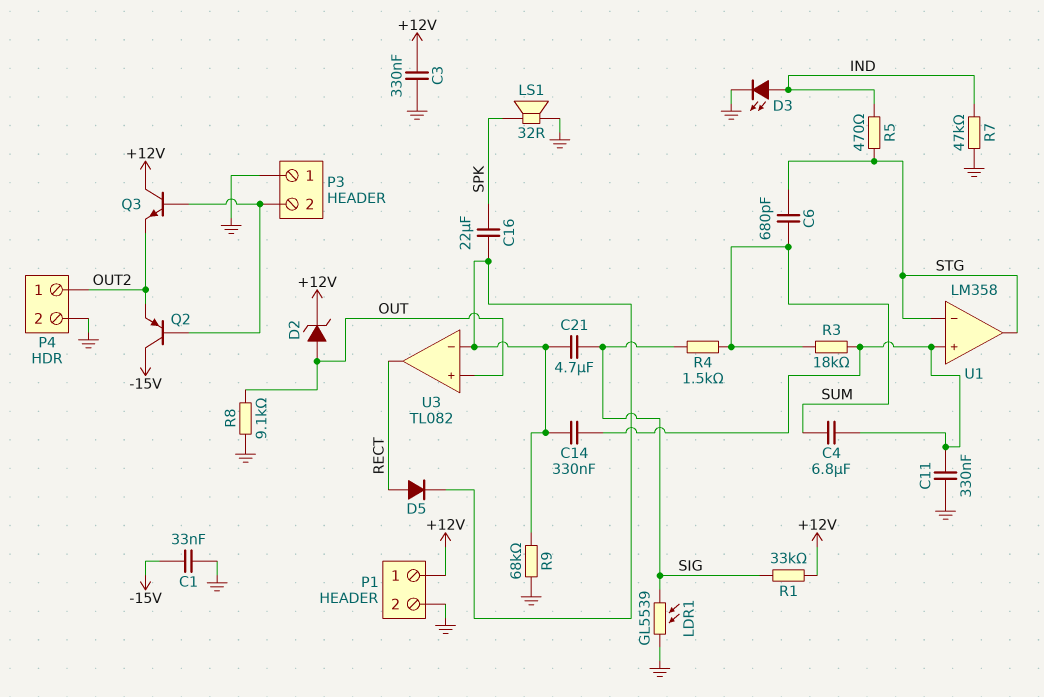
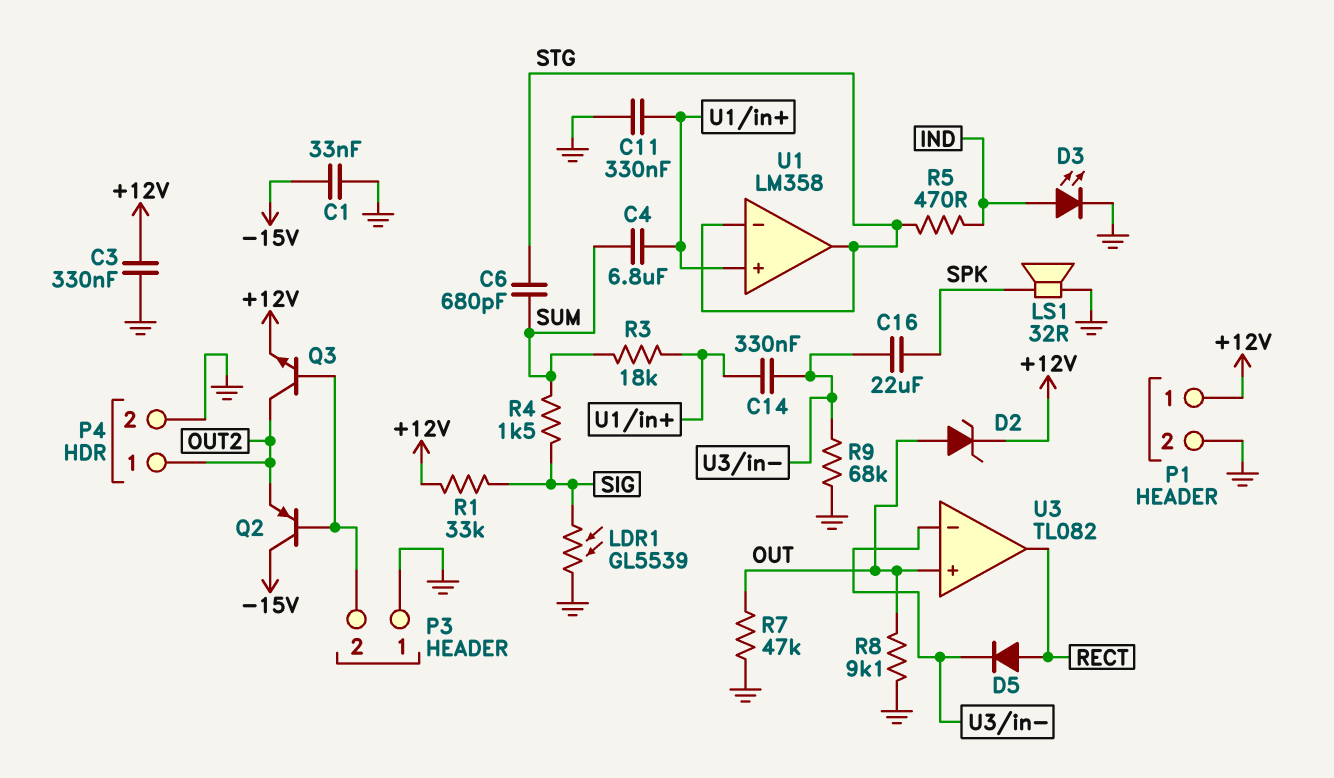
C21: 4.7uF (SIG, U3/in-) -> none
Q3: NPN (B P3/2, C +12V, E OUT2) -> NPN (B P3/2, C OUT2, E +12V)
R7: 47k (GND, IND) -> 47k (GND, OUT)

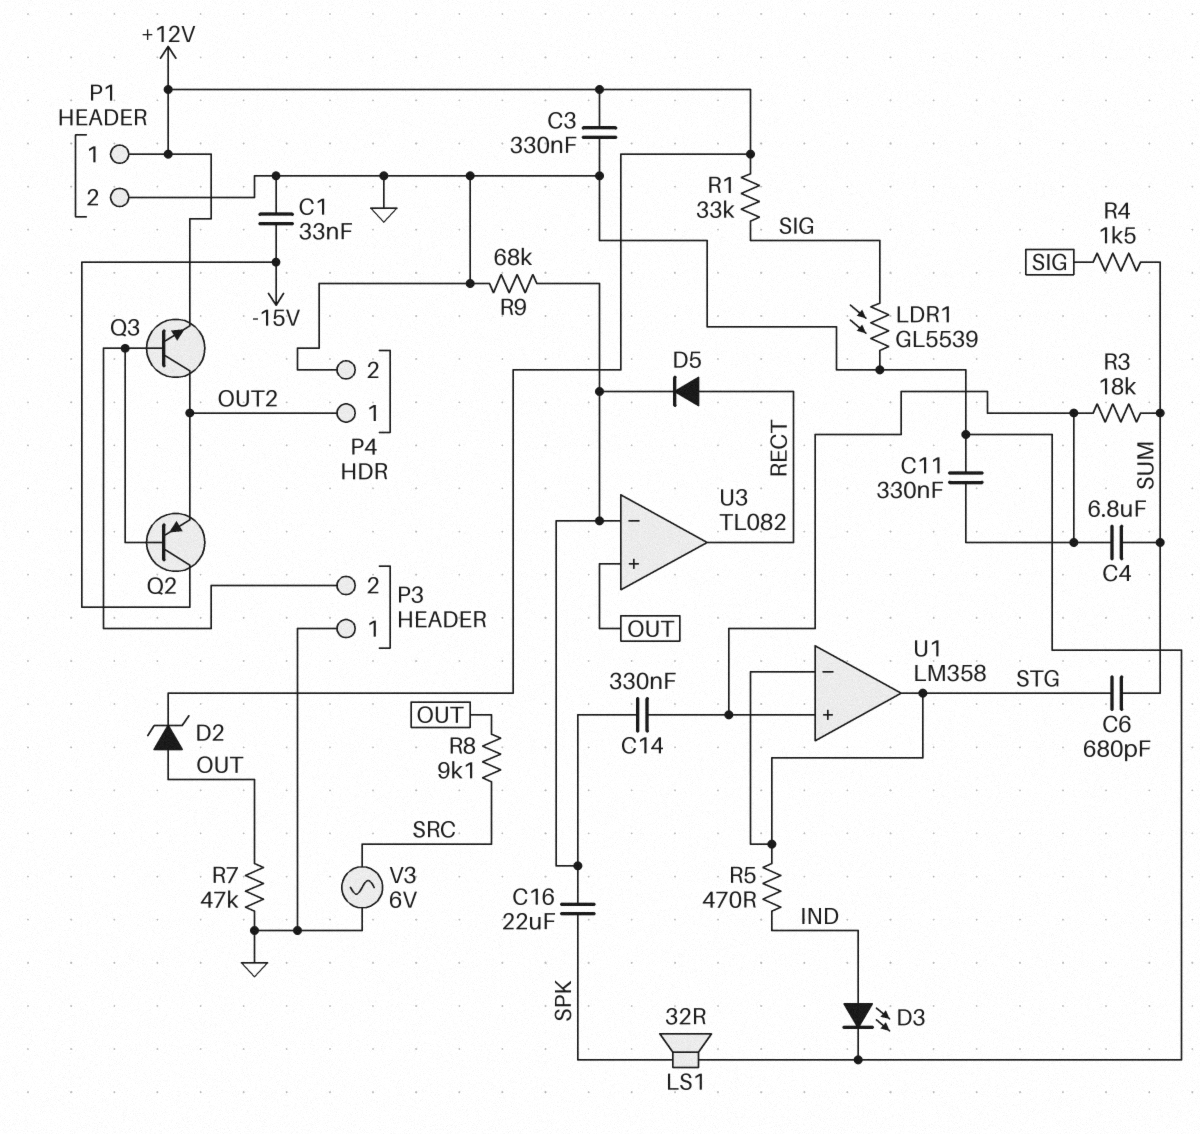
R8: 9.1k (GND, OUT) -> 9.1k (OUT, SRC)
V3: none -> AC 6V (GND, SRC)

